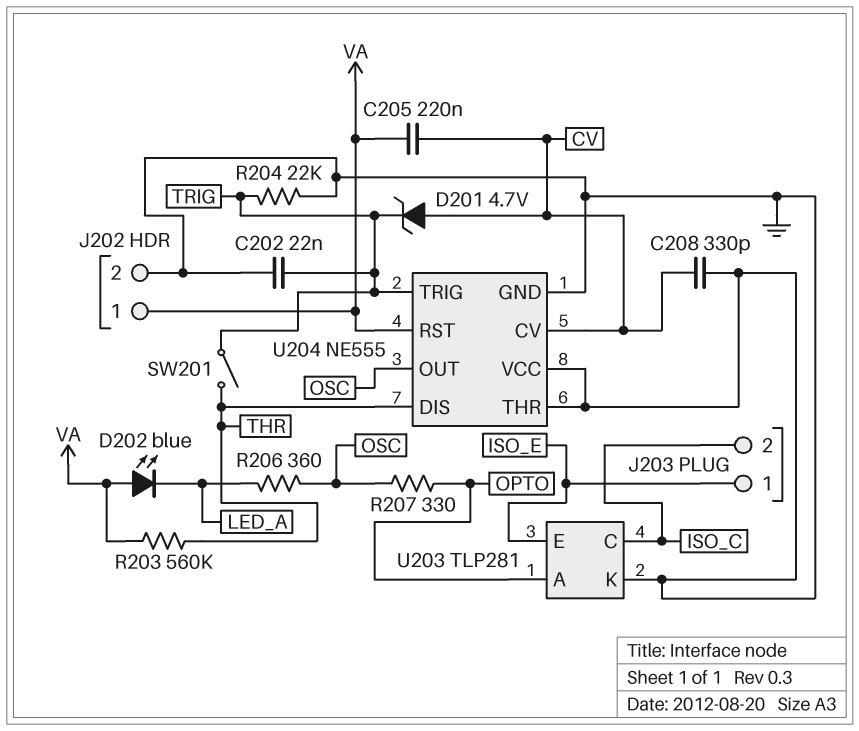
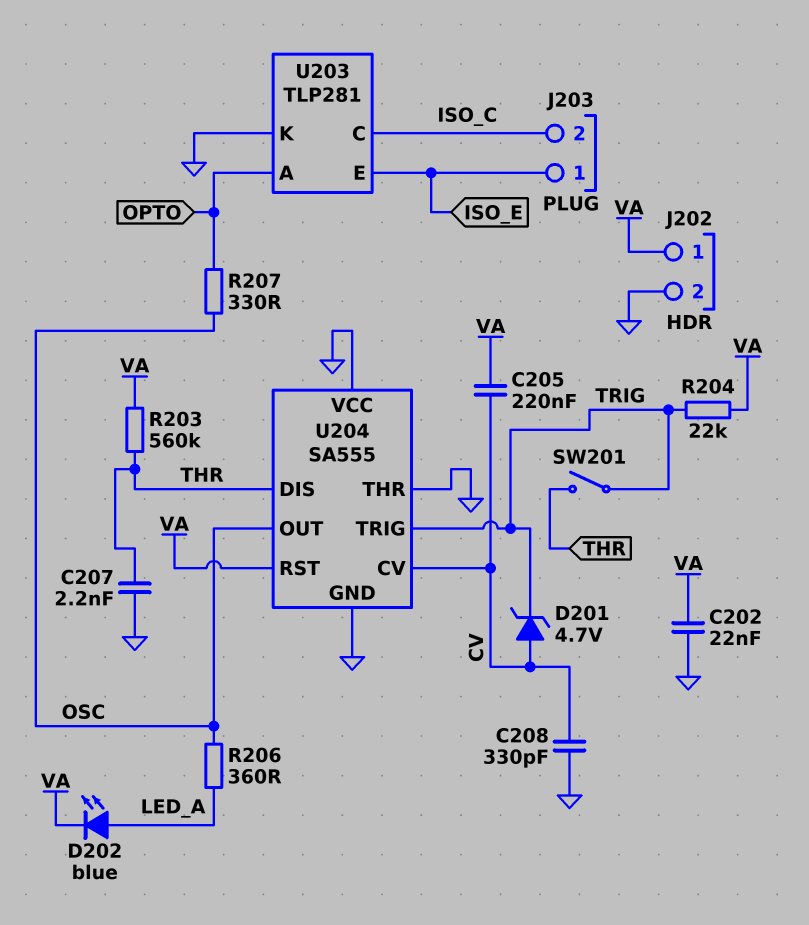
C202: 22nF (GND, TRIG) -> 22nF (GND, VA)
C207: none -> 2.2nF (GND, THR)
D202: LED blue (A VA, K LED_A) -> LED blue (A LED_A, K VA)
R204: 22k (GND, TRIG) -> 22k (TRIG, VA)
U204: NE555 -> SA555

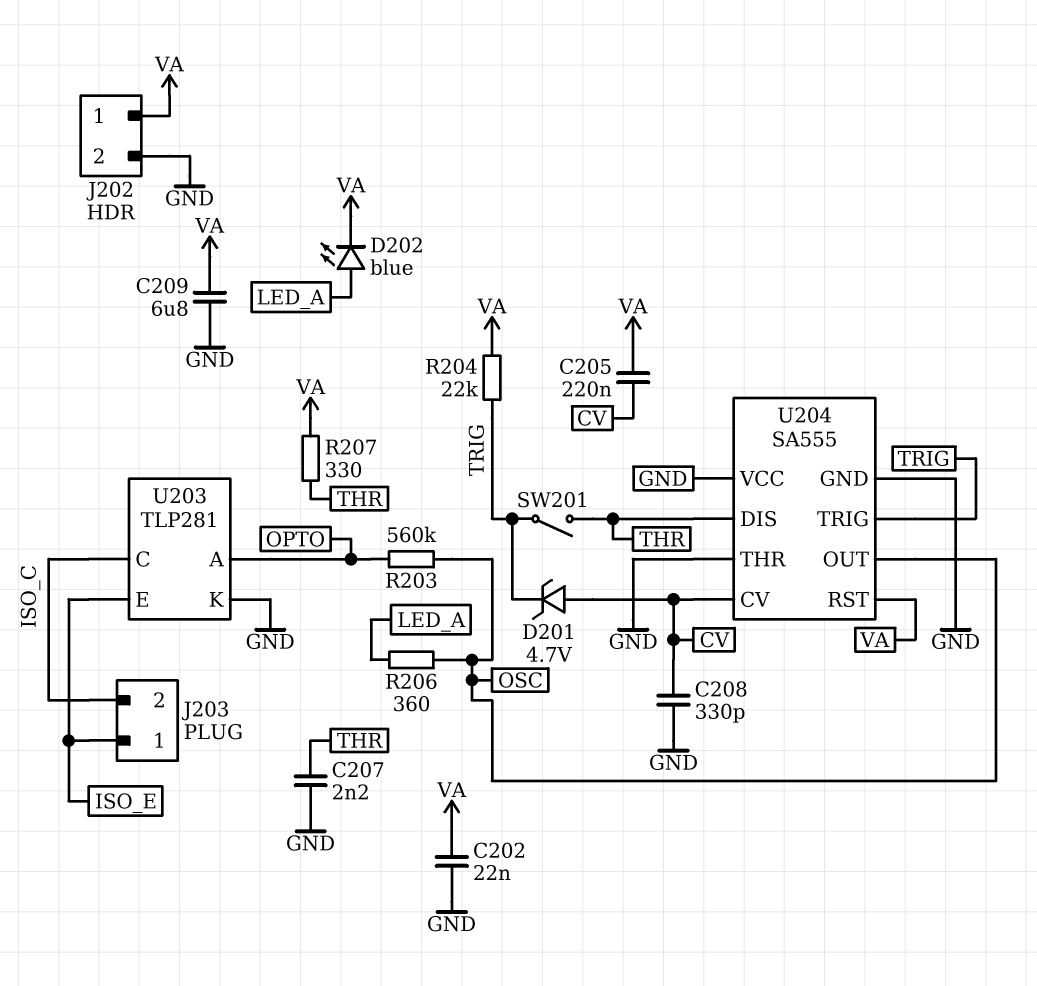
C209: none -> 6.8uF (GND, VA)
R203: 560k (THR, VA) -> 560k (OPTO, OSC)
R207: 330 (OPTO, OSC) -> 330 (THR, VA)

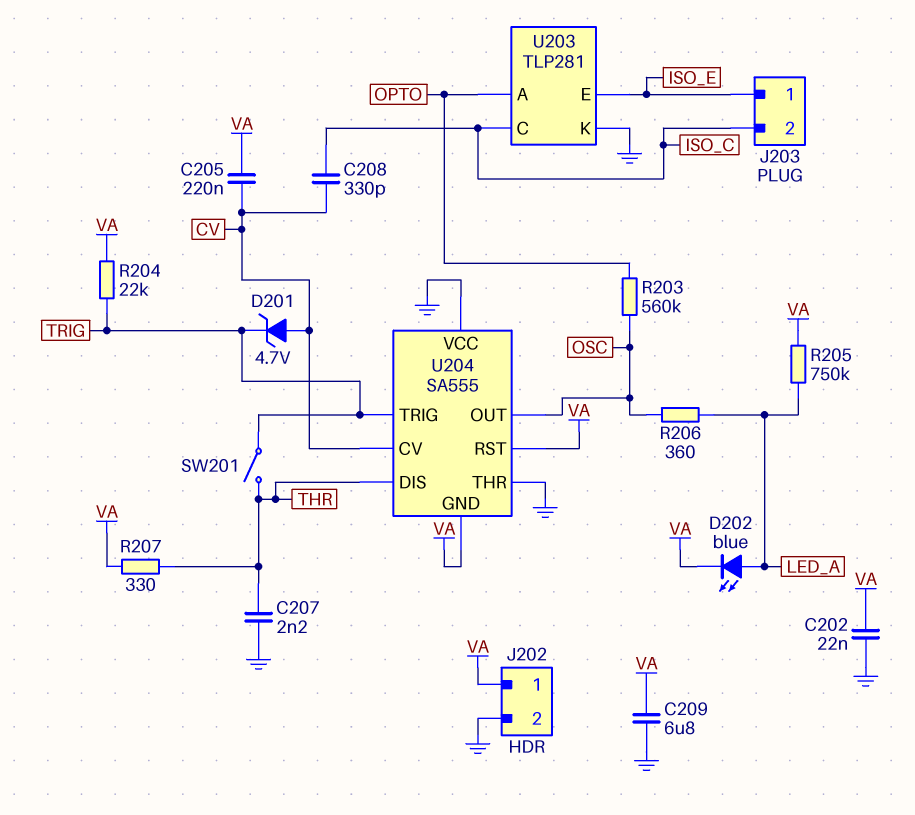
C208: 330pF (CV, GND) -> 330pF (CV, ISO_C)
R205: none -> 750k (LED_A, VA)
U204 pin GND: GND -> VA

